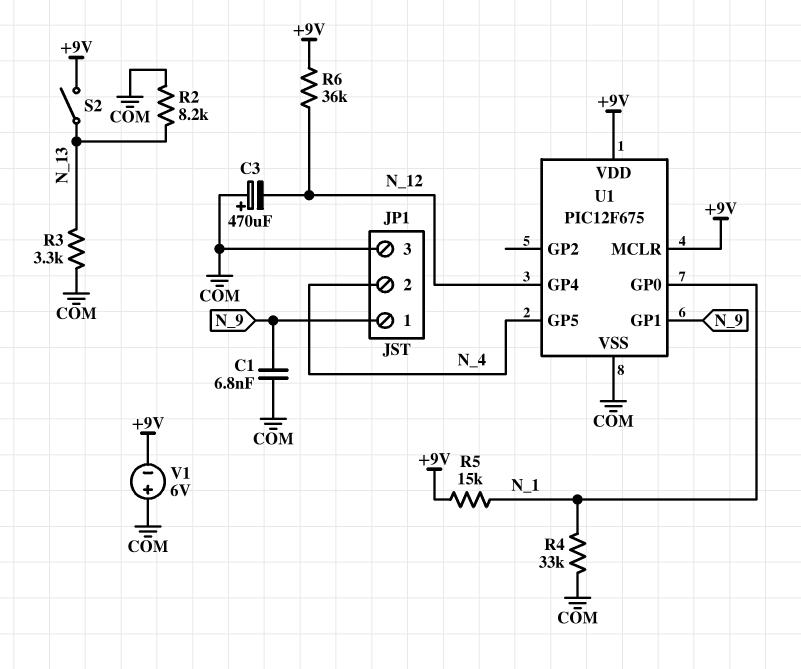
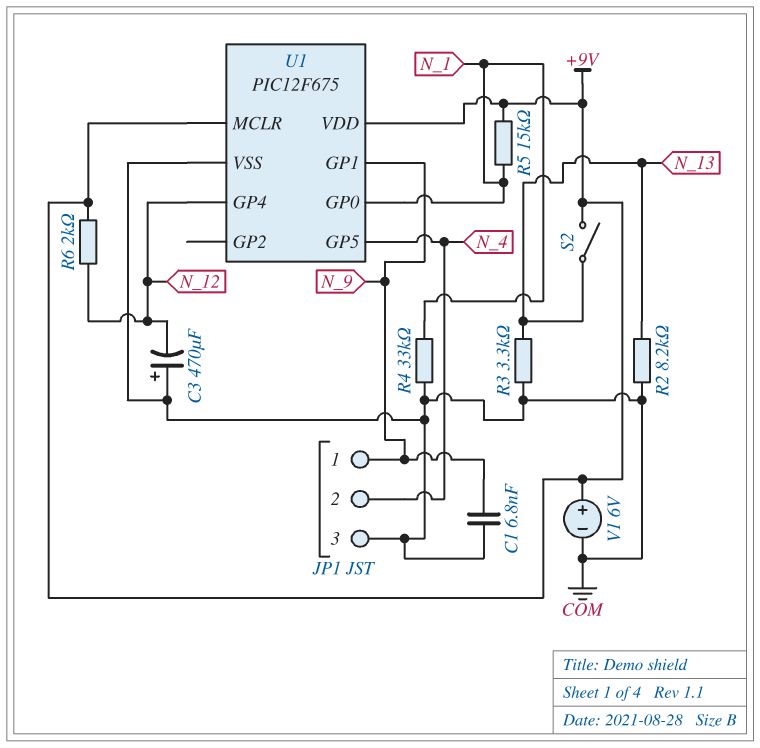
R6: 36k (+9V, N_12) -> 2k (+9V, N_12)
V1: 6V (plus COM, minus +9V) -> 6V (plus +9V, minus COM)

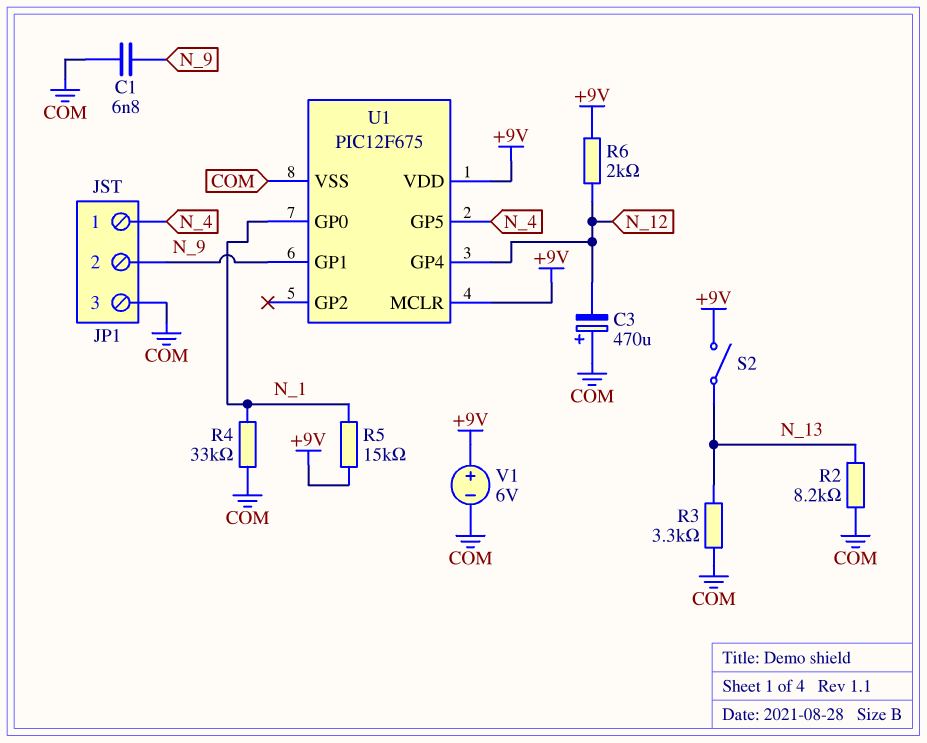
JP1 pin 1: N_9 -> N_4
JP1 pin 2: N_4 -> N_9

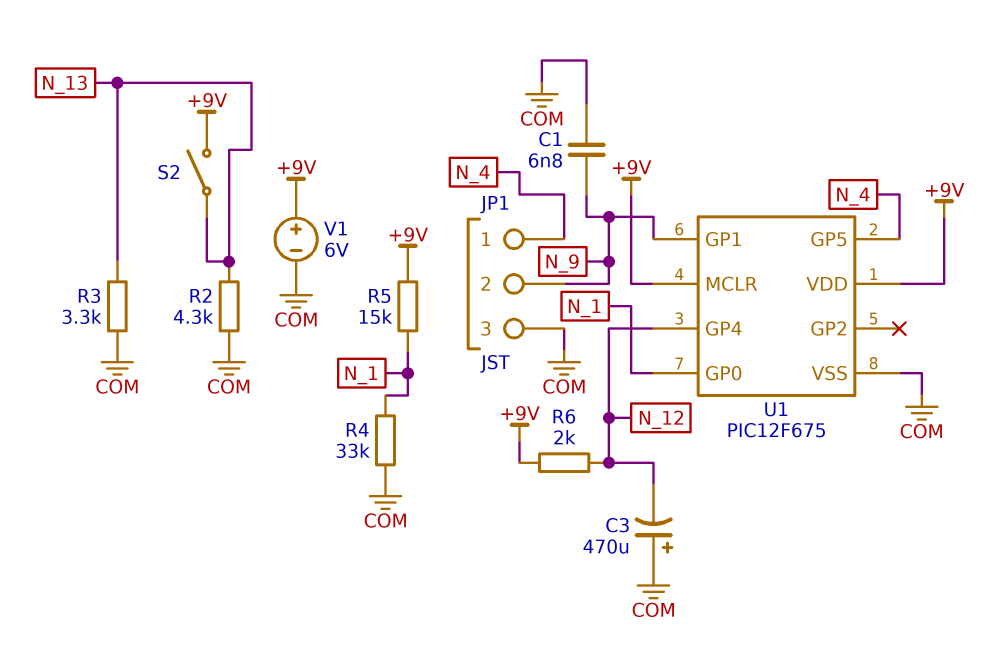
R2: 8.2k (COM, N_13) -> 4.3k (COM, N_13)

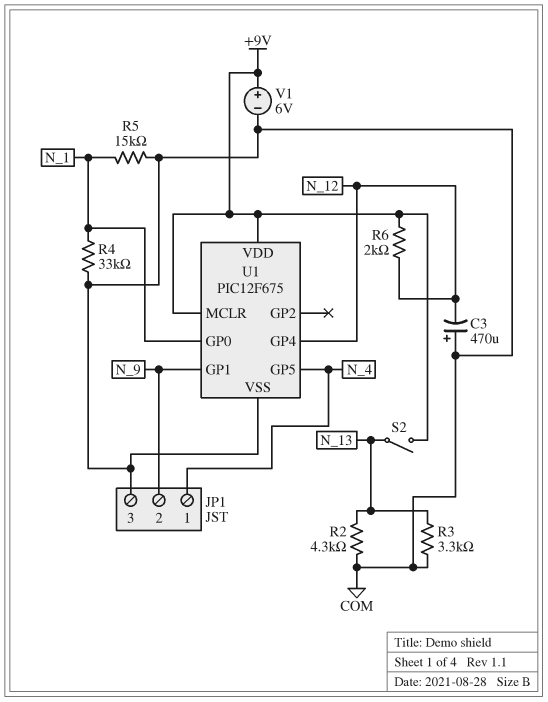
C1: 6.8nF (COM, N_9) -> none
R5: 15k (+9V, N_1) -> 15k (COM, N_1)

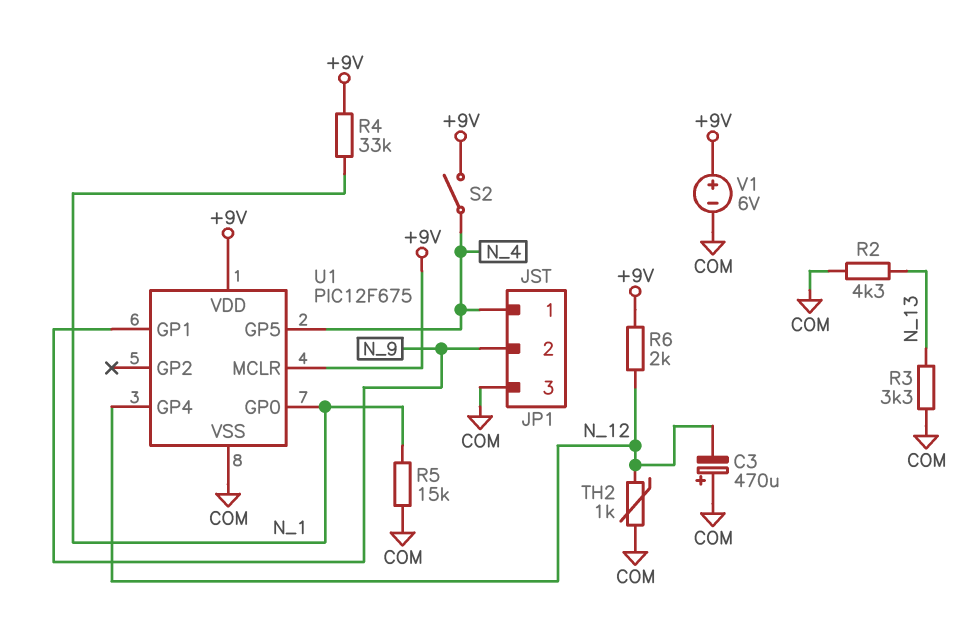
R4: 33k (COM, N_1) -> 33k (+9V, N_1)
S2: switch (+9V, N_13) -> switch (+9V, N_4)
TH2: none -> 1k (COM, N_12)

